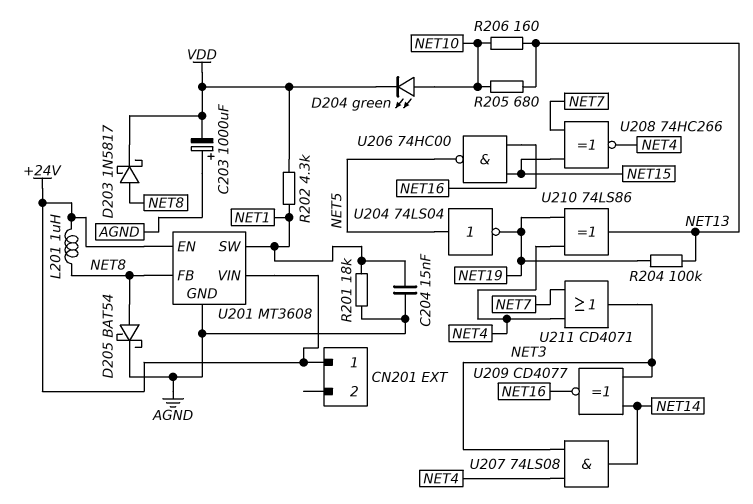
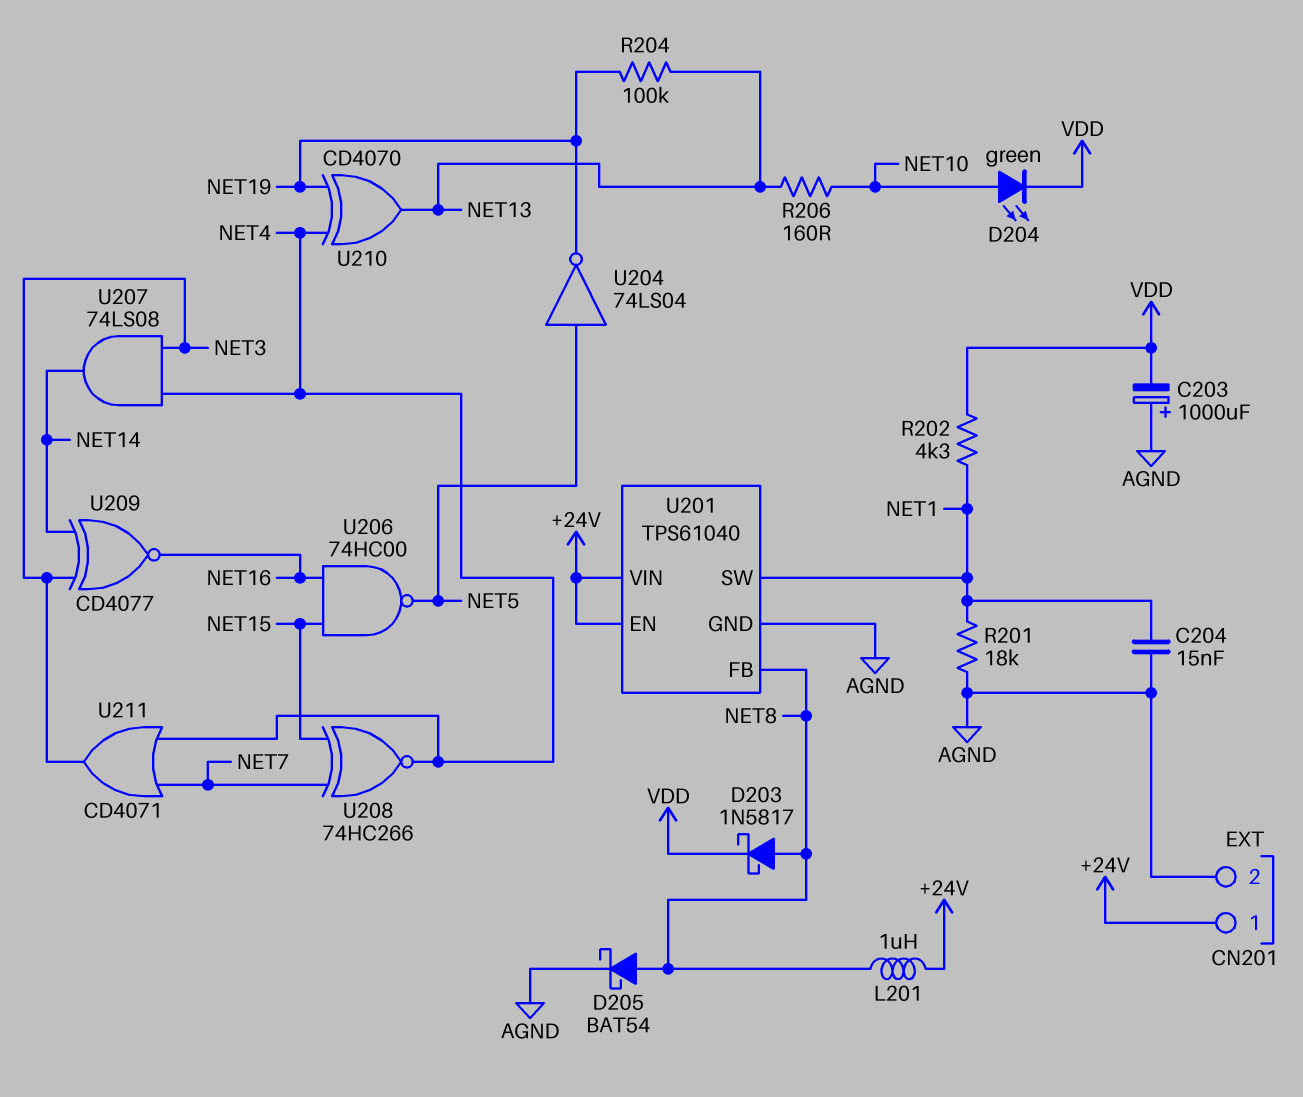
CN201 pin 2: none -> AGND
R205: 680 (NET10, NET13) -> none
U201: MT3608 -> TPS61040
U210: XOR 74LS86 (in NET4, in NET19, out NET13) -> XOR CD4070 (in NET4, in NET19, out NET13)

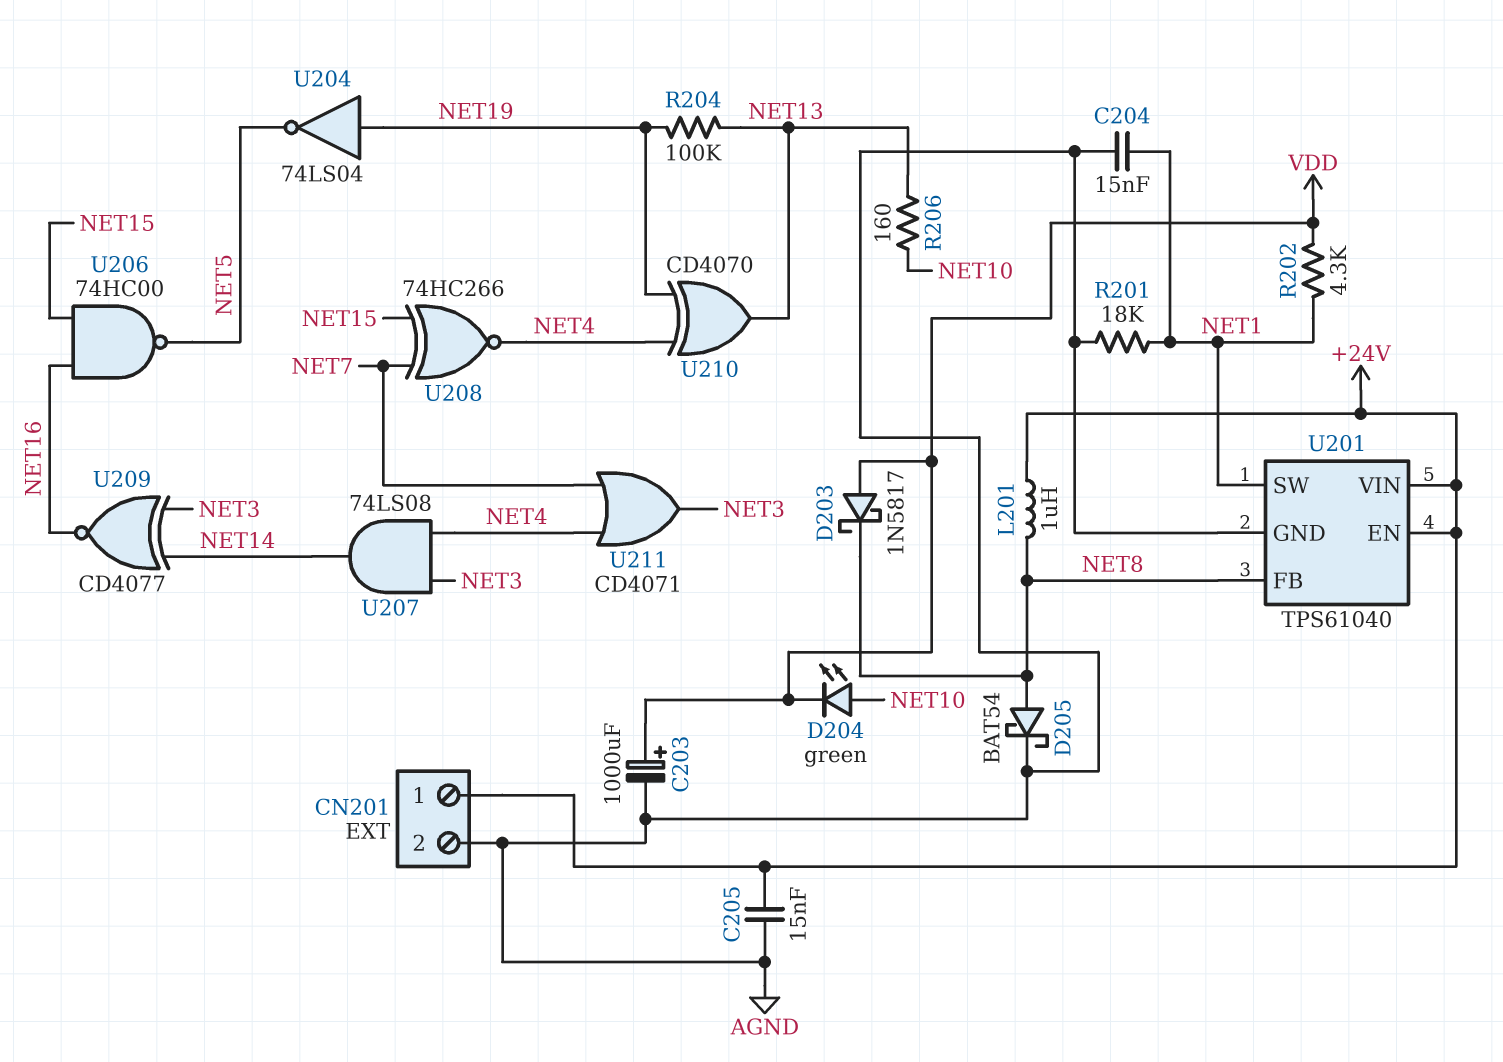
C203: 1000uF (plus AGND, minus VDD) -> 1000uF (plus VDD, minus AGND)
C205: none -> 15nF (+24V, AGND)
D203: schottky 1N5817 (A NET8, K VDD) -> schottky 1N5817 (A VDD, K NET8)
U204: NOT 74LS04 (in NET5, out NET19) -> NOT 74LS04 (in NET19, out NET5)

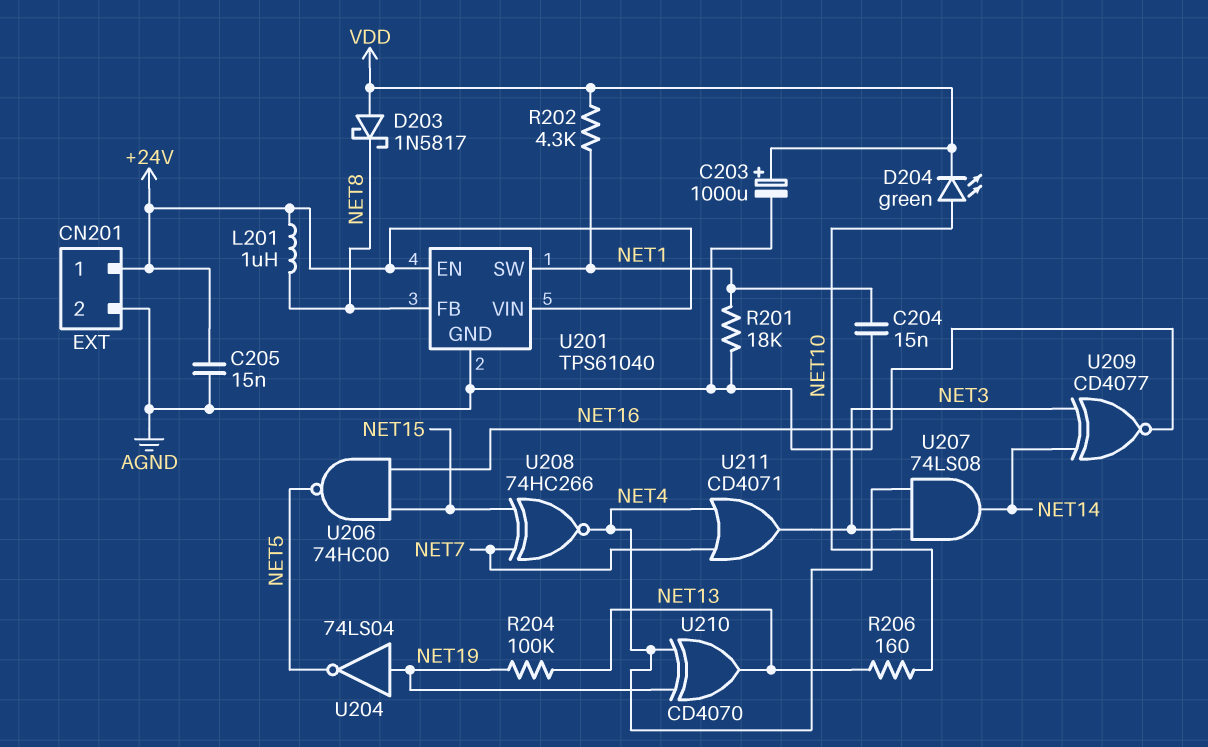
D205: schottky BAT54 (A NET8, K AGND) -> none

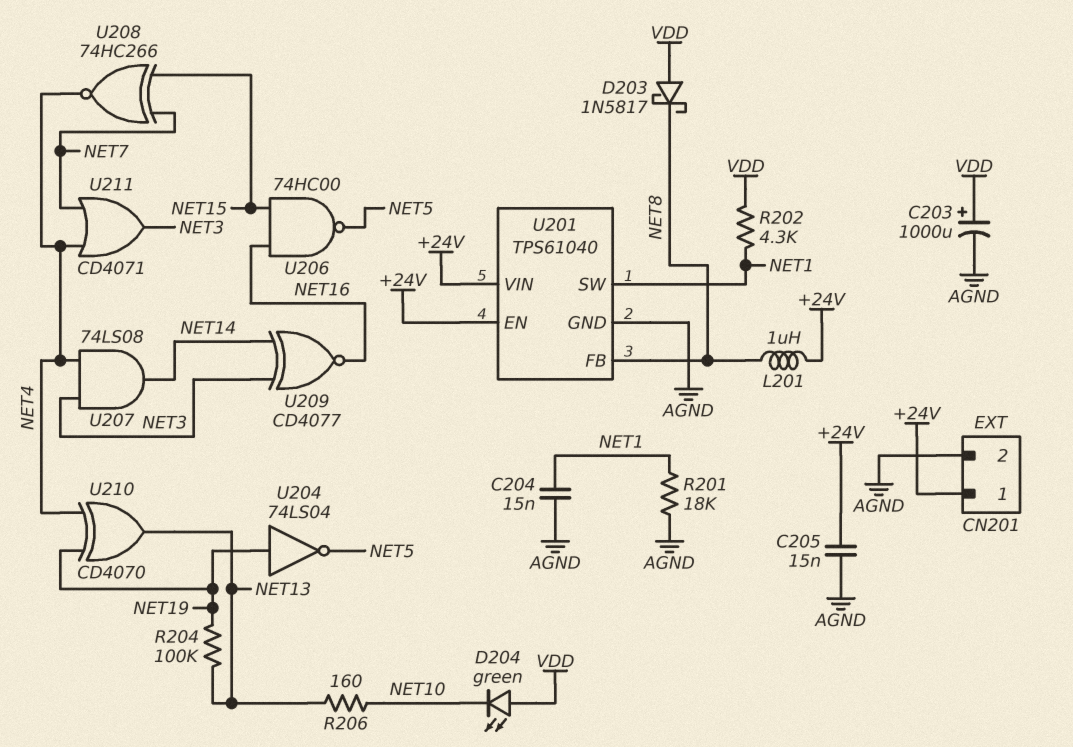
D204: LED green (A NET10, K VDD) -> LED green (A VDD, K NET10)

